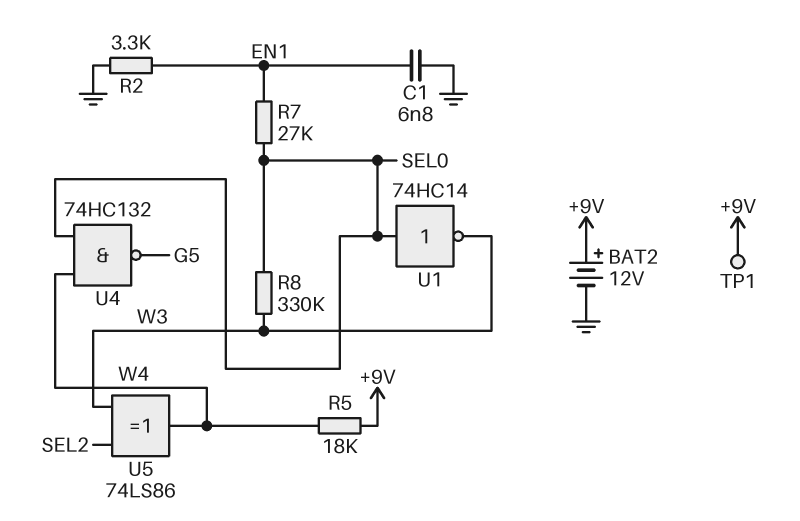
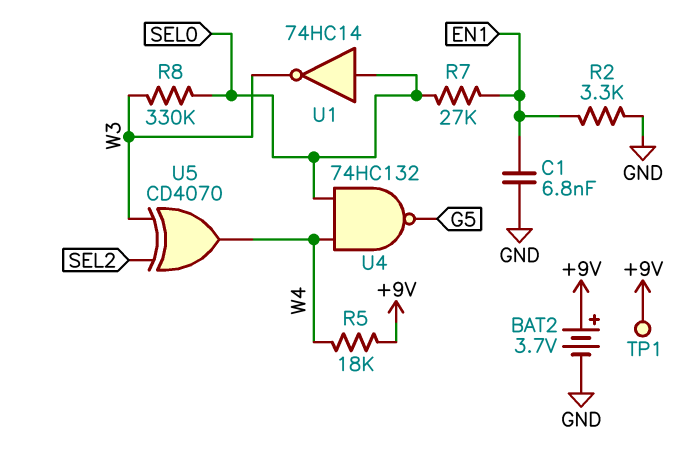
BAT2: 12V (plus +9V, minus GND) -> 3.7V (plus +9V, minus GND)
U5: XOR 74LS86 (in SEL2, in W3, out W4) -> XOR CD4070 (in SEL2, in W3, out W4)

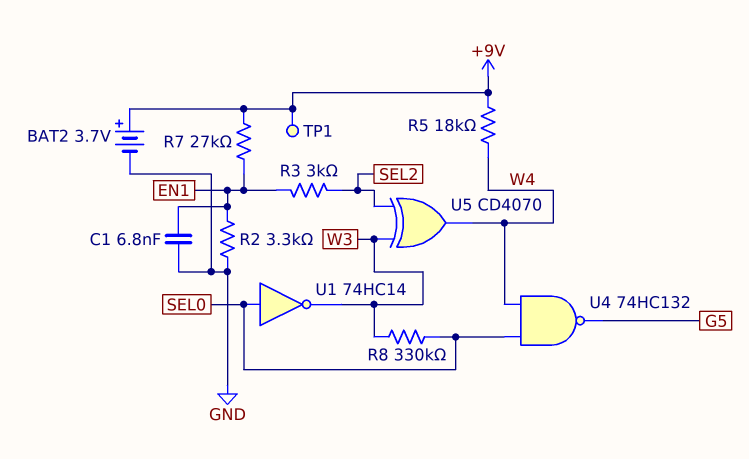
R3: none -> 3k (EN1, SEL2)
R7: 27k (EN1, SEL0) -> 27k (+9V, EN1)

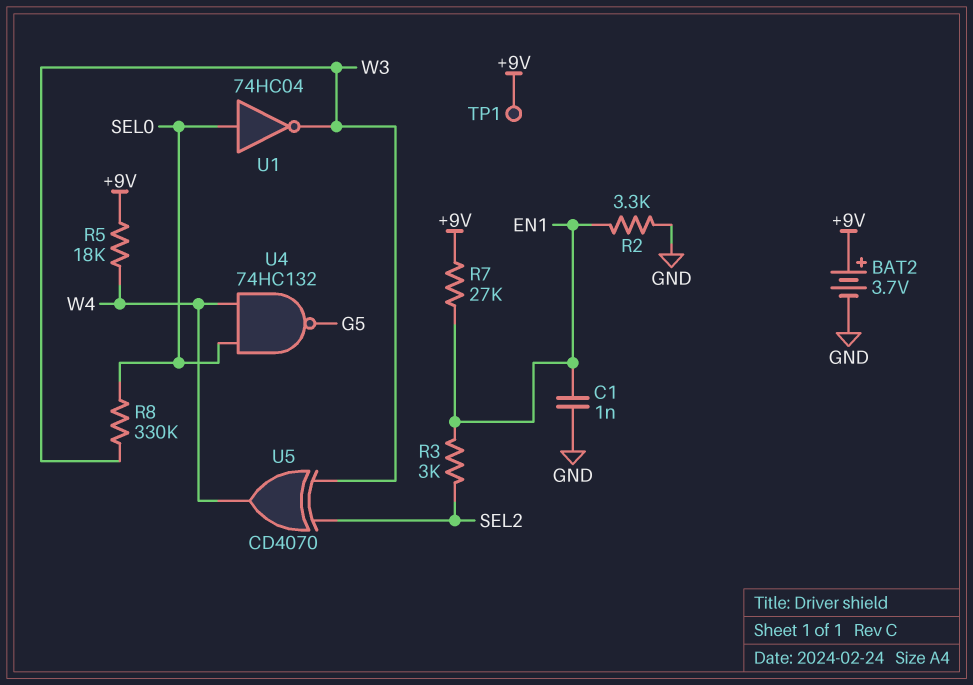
C1: 6.8nF (EN1, GND) -> 1nF (EN1, GND)
U1: NOT 74HC14 (in SEL0, out W3) -> NOT 74HC04 (in SEL0, out W3)

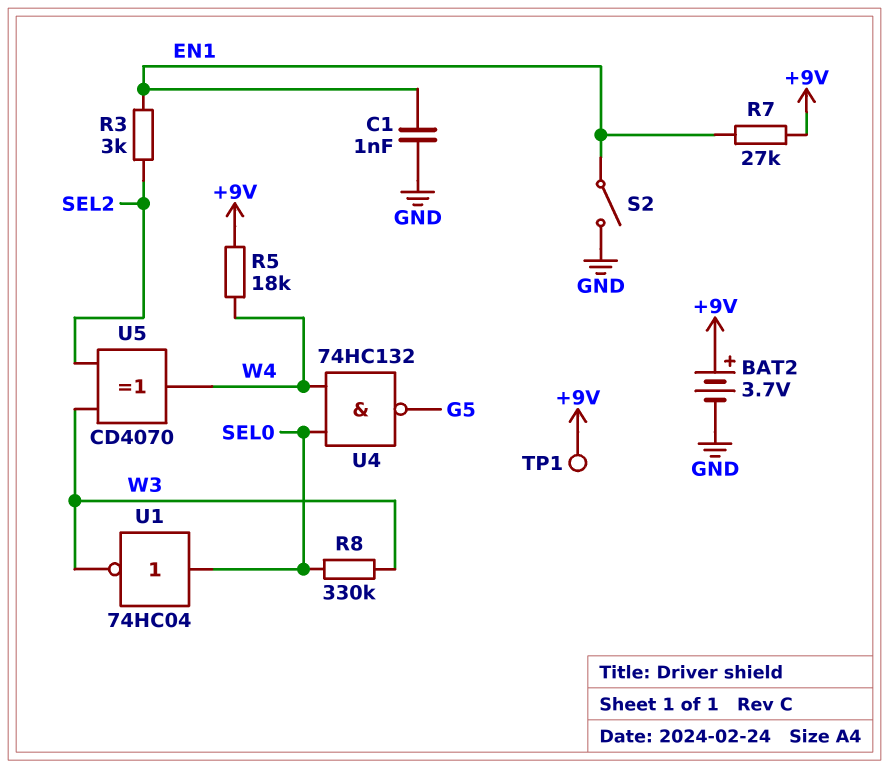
R2: 3.3k (EN1, GND) -> none
S2: none -> switch (EN1, GND)

